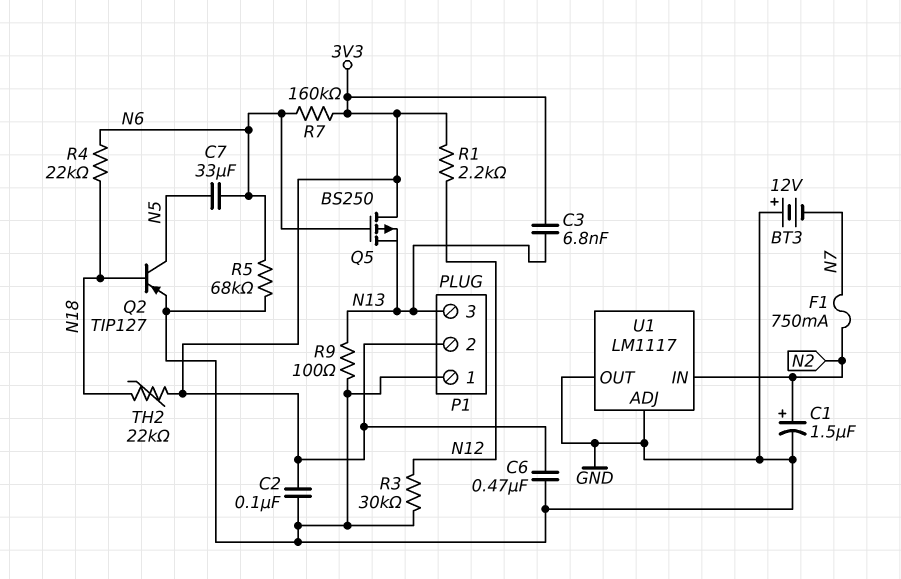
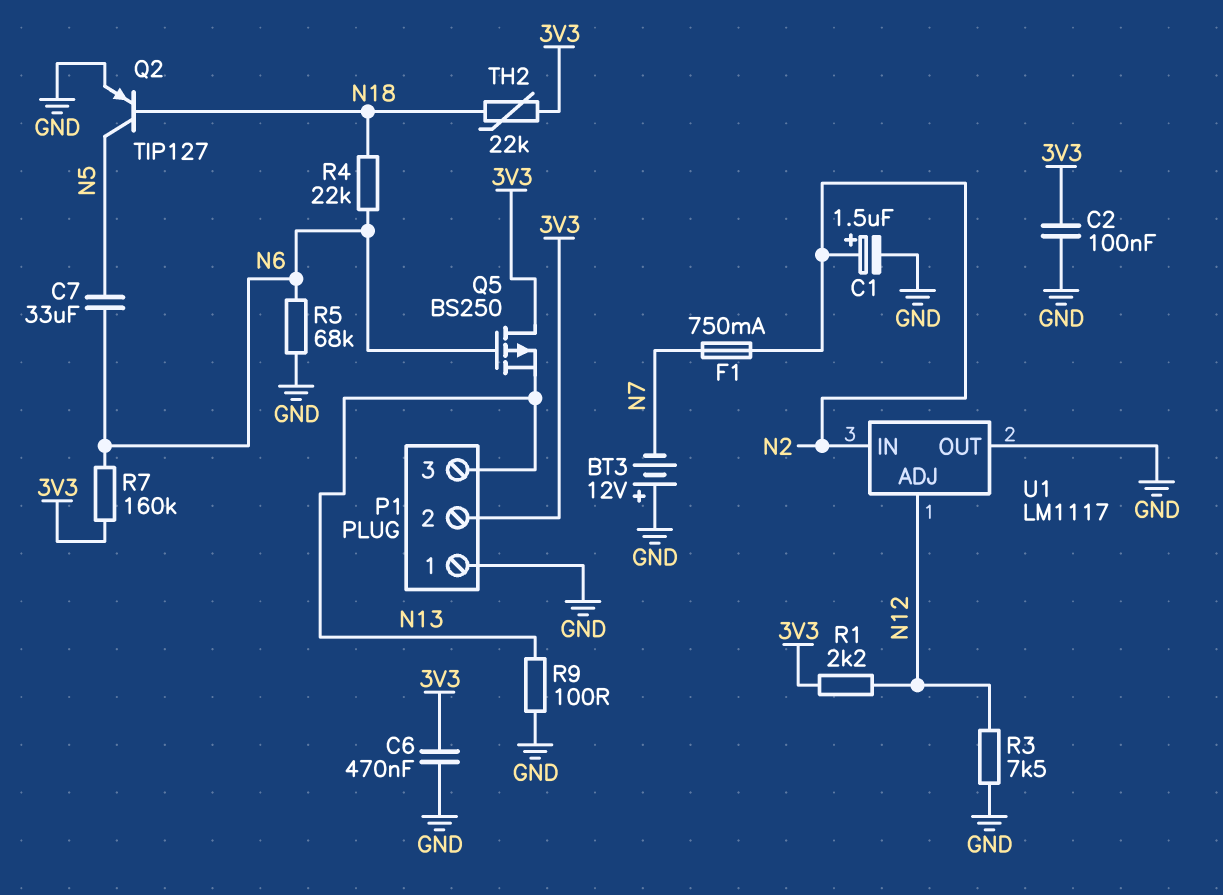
C3: 6.8nF (3V3, N13) -> none
R3: 30k (GND, N12) -> 7.5k (GND, N12)
U1 pin ADJ: GND -> N12

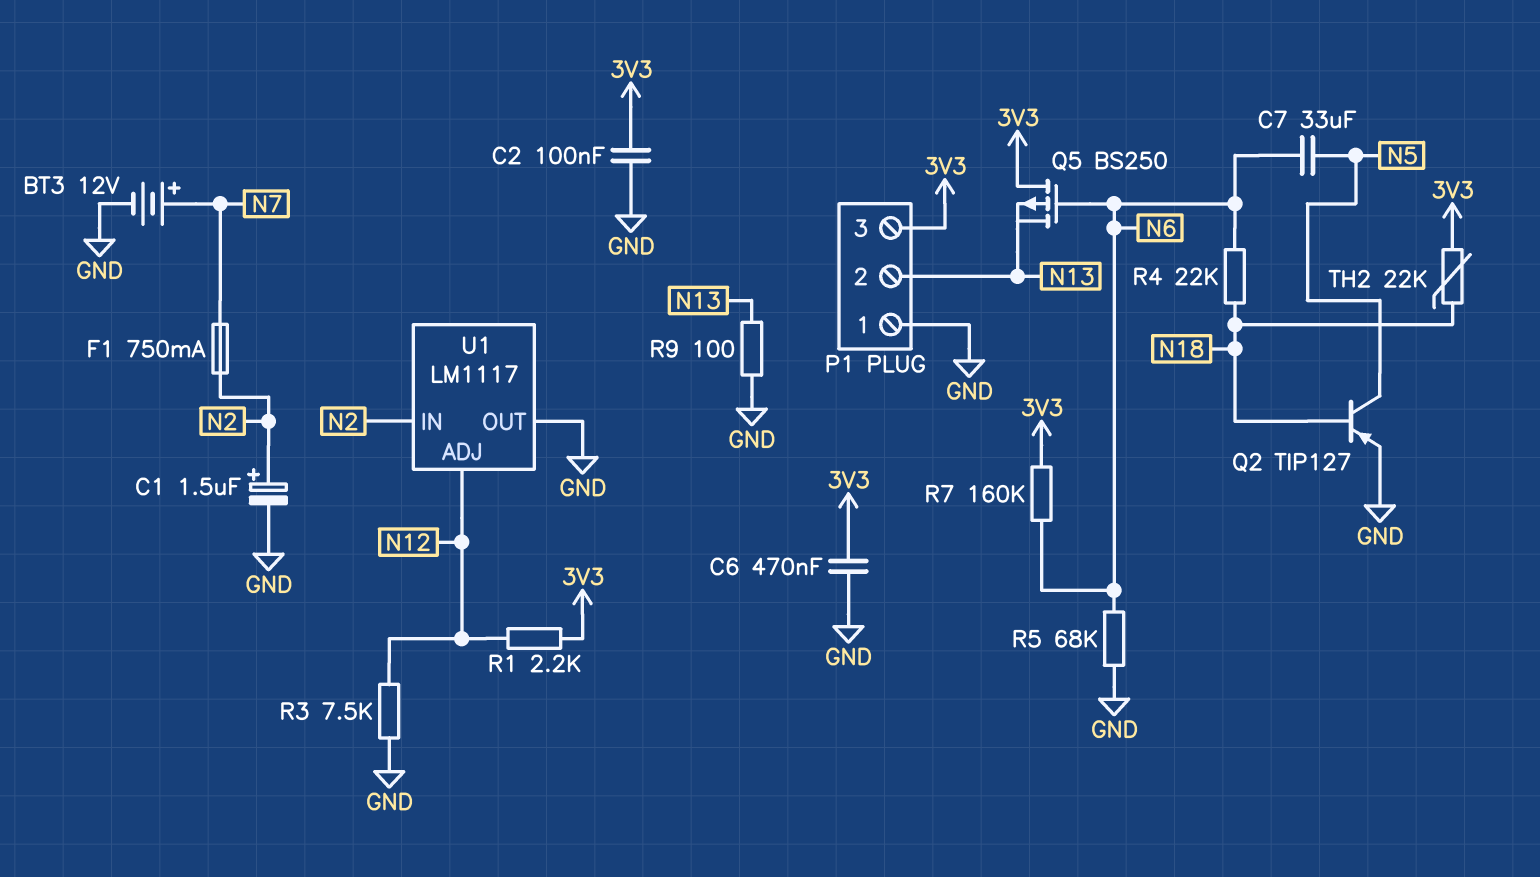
BT3: 12V (plus GND, minus N7) -> 12V (plus N7, minus GND)
P1 pin 2: 3V3 -> N13
P1 pin 3: N13 -> 3V3

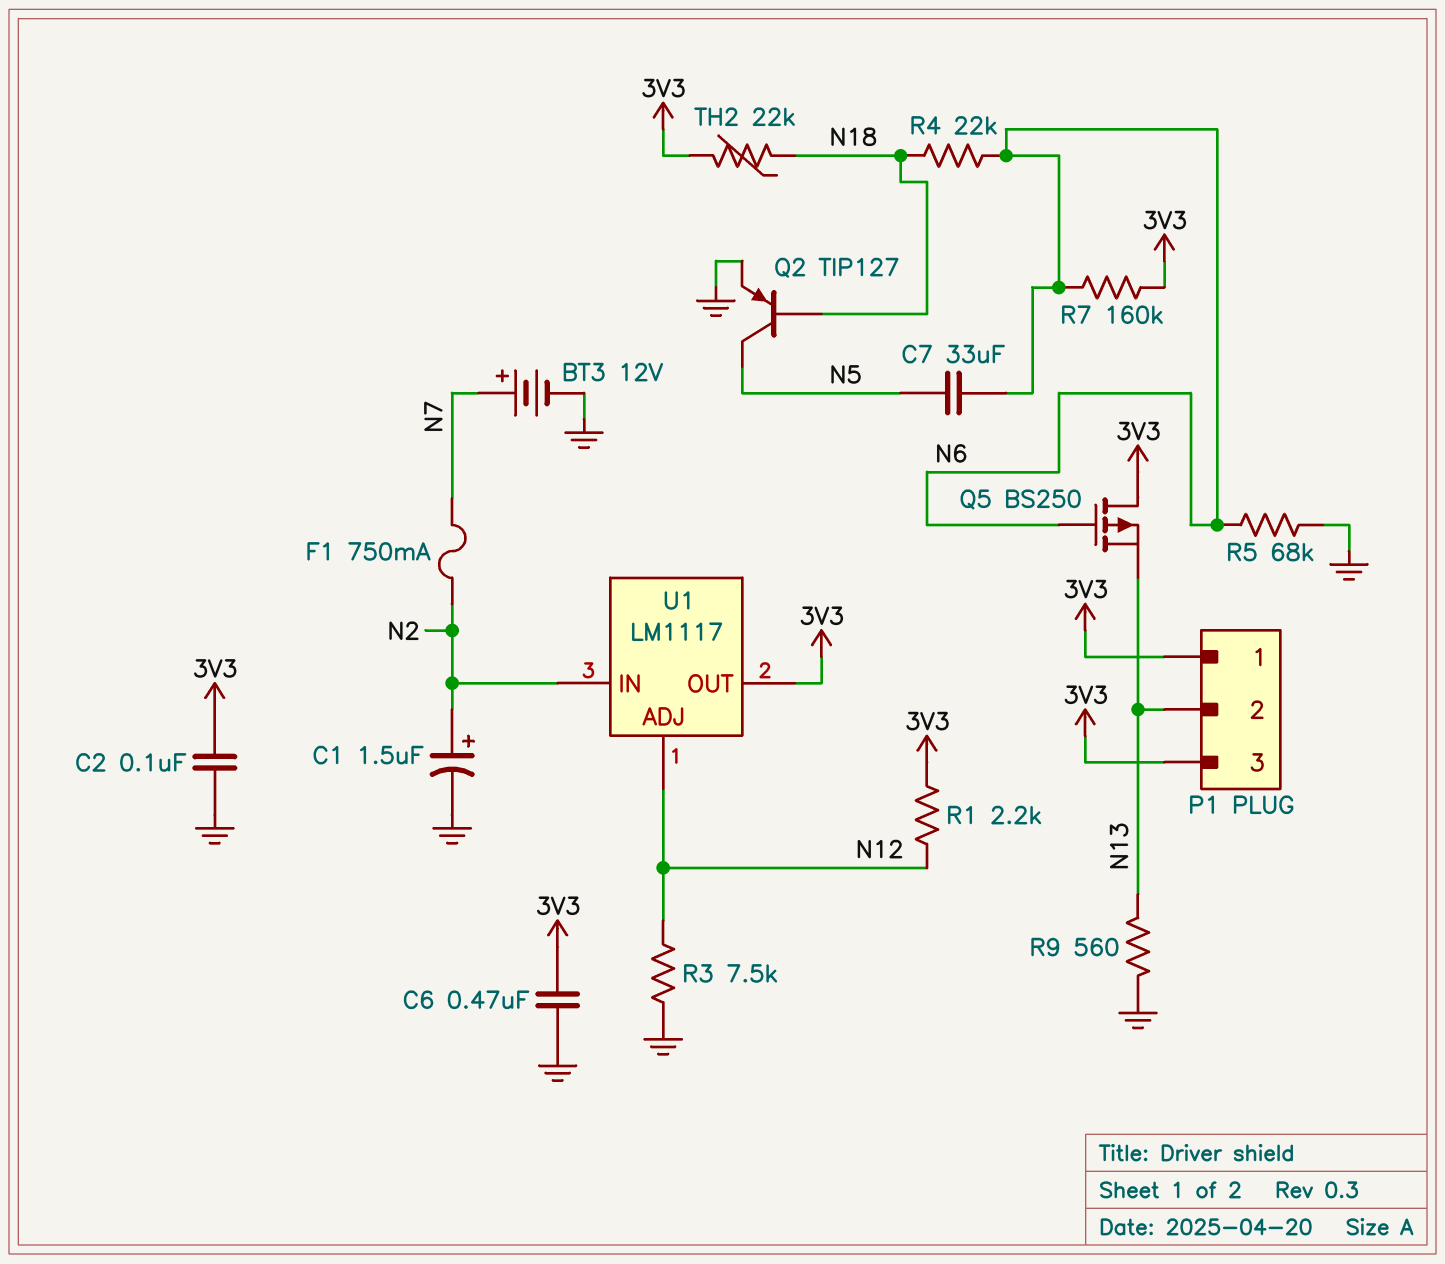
P1 pin 1: GND -> 3V3
R9: 100 (GND, N13) -> 560 (GND, N13)
U1 pin OUT: GND -> 3V3

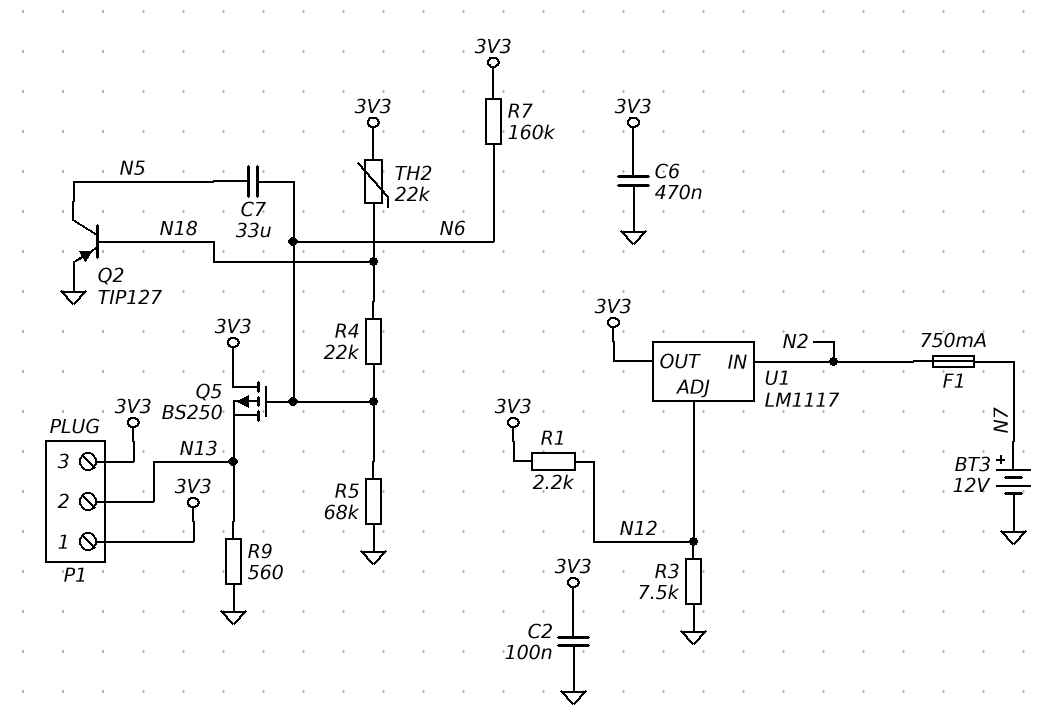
C1: 1.5uF (plus N2, minus GND) -> none

